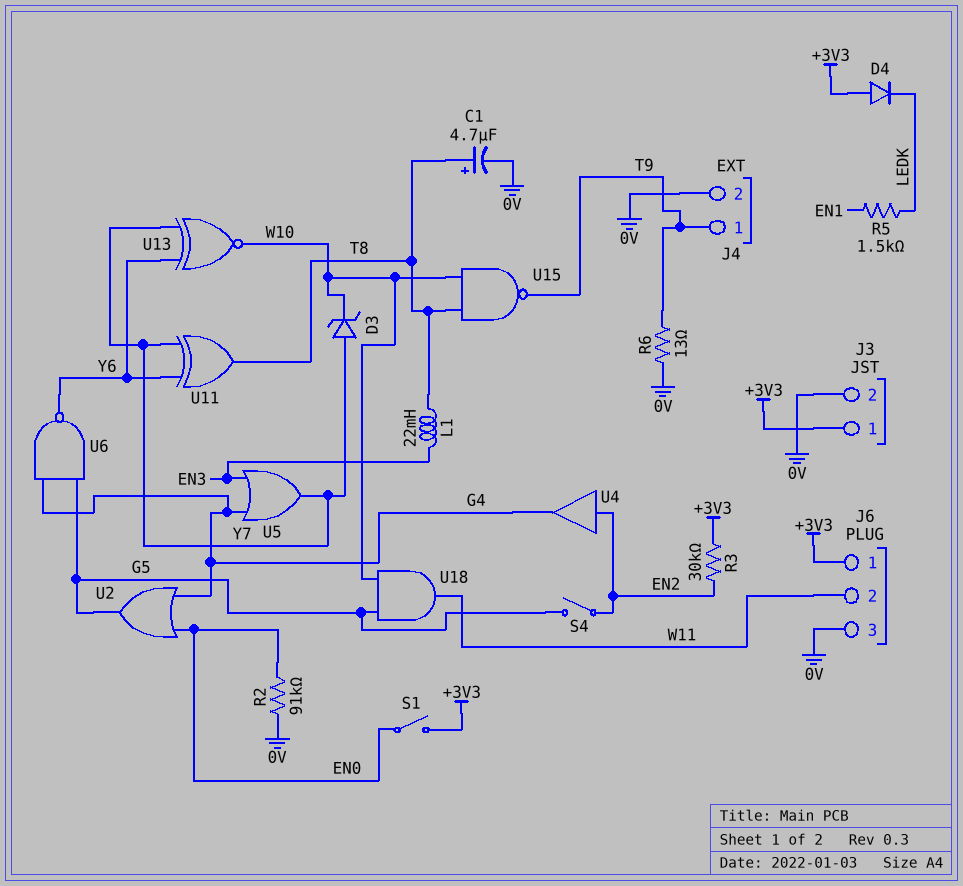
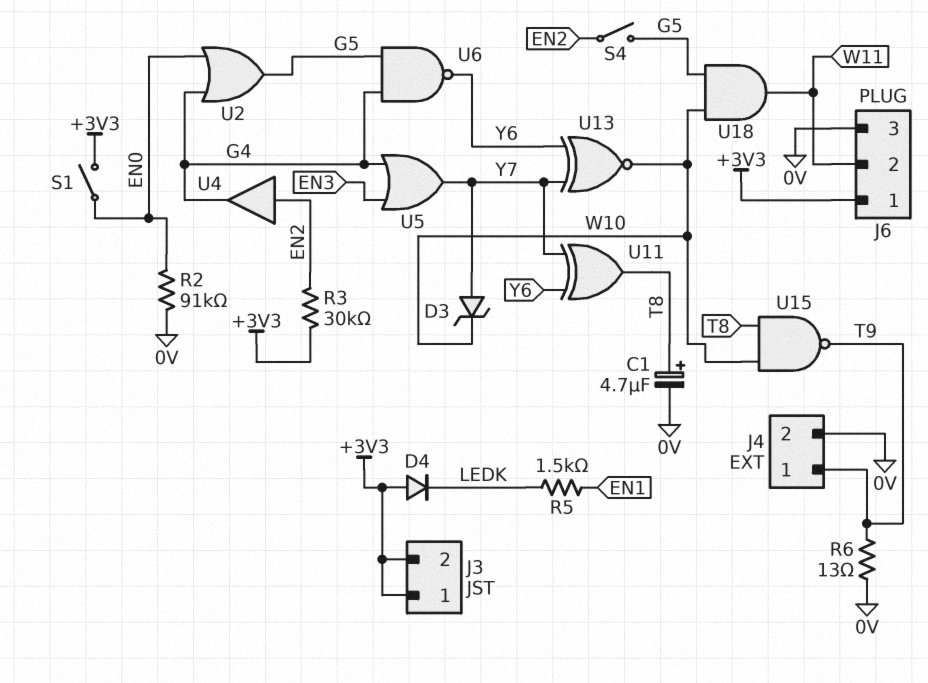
J3 pin 2: 0V -> +3V3
L1: 22mH (EN3, T8) -> none

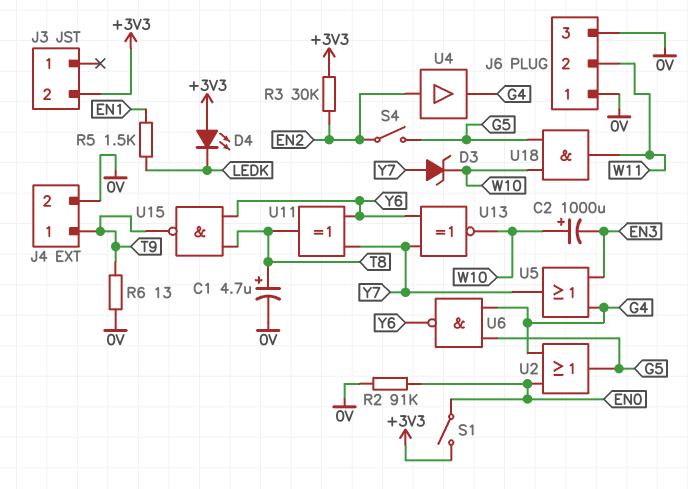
C2: none -> 1000uF (plus W10, minus EN3)
D4: diode (A +3V3, K LEDK) -> LED (A +3V3, K LEDK)
J3 pin 1: +3V3 -> none
J6 pin 1: +3V3 -> 0V
U15: NAND (in T8, in W10, out T9) -> NAND (in T8, in Y6, out T9)

